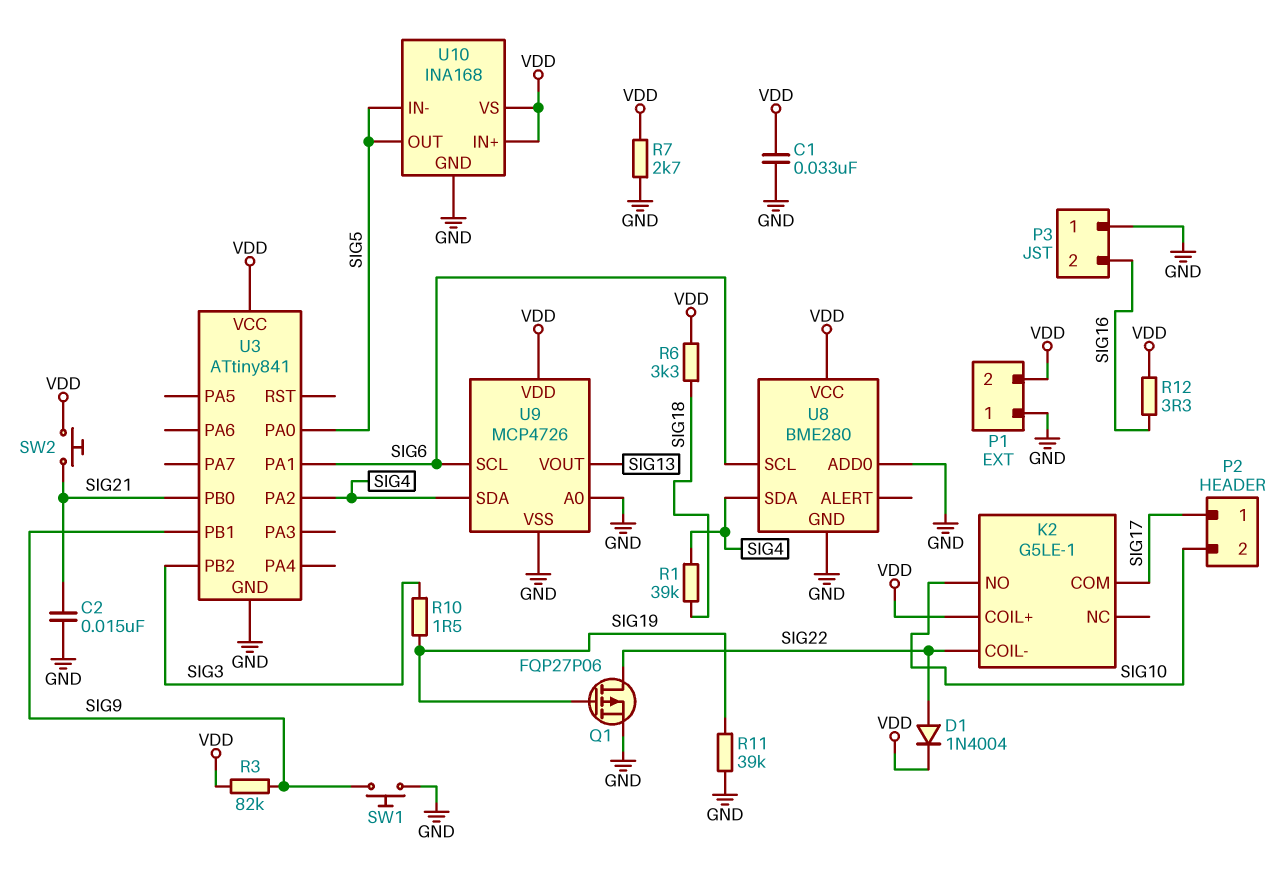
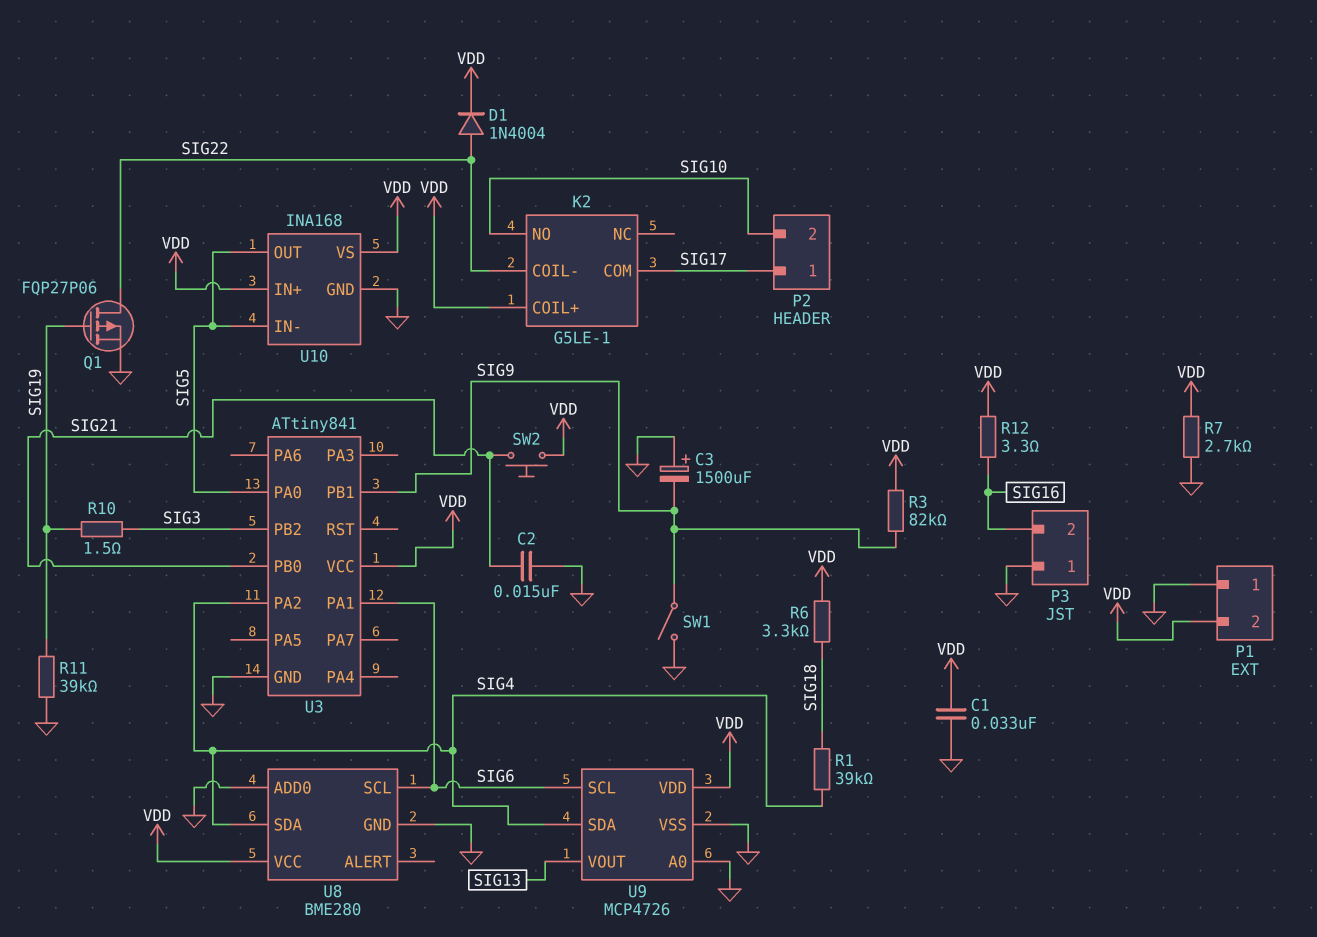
C3: none -> 1500uF (plus GND, minus SIG9)
SW1: button (GND, SIG9) -> switch (GND, SIG9)

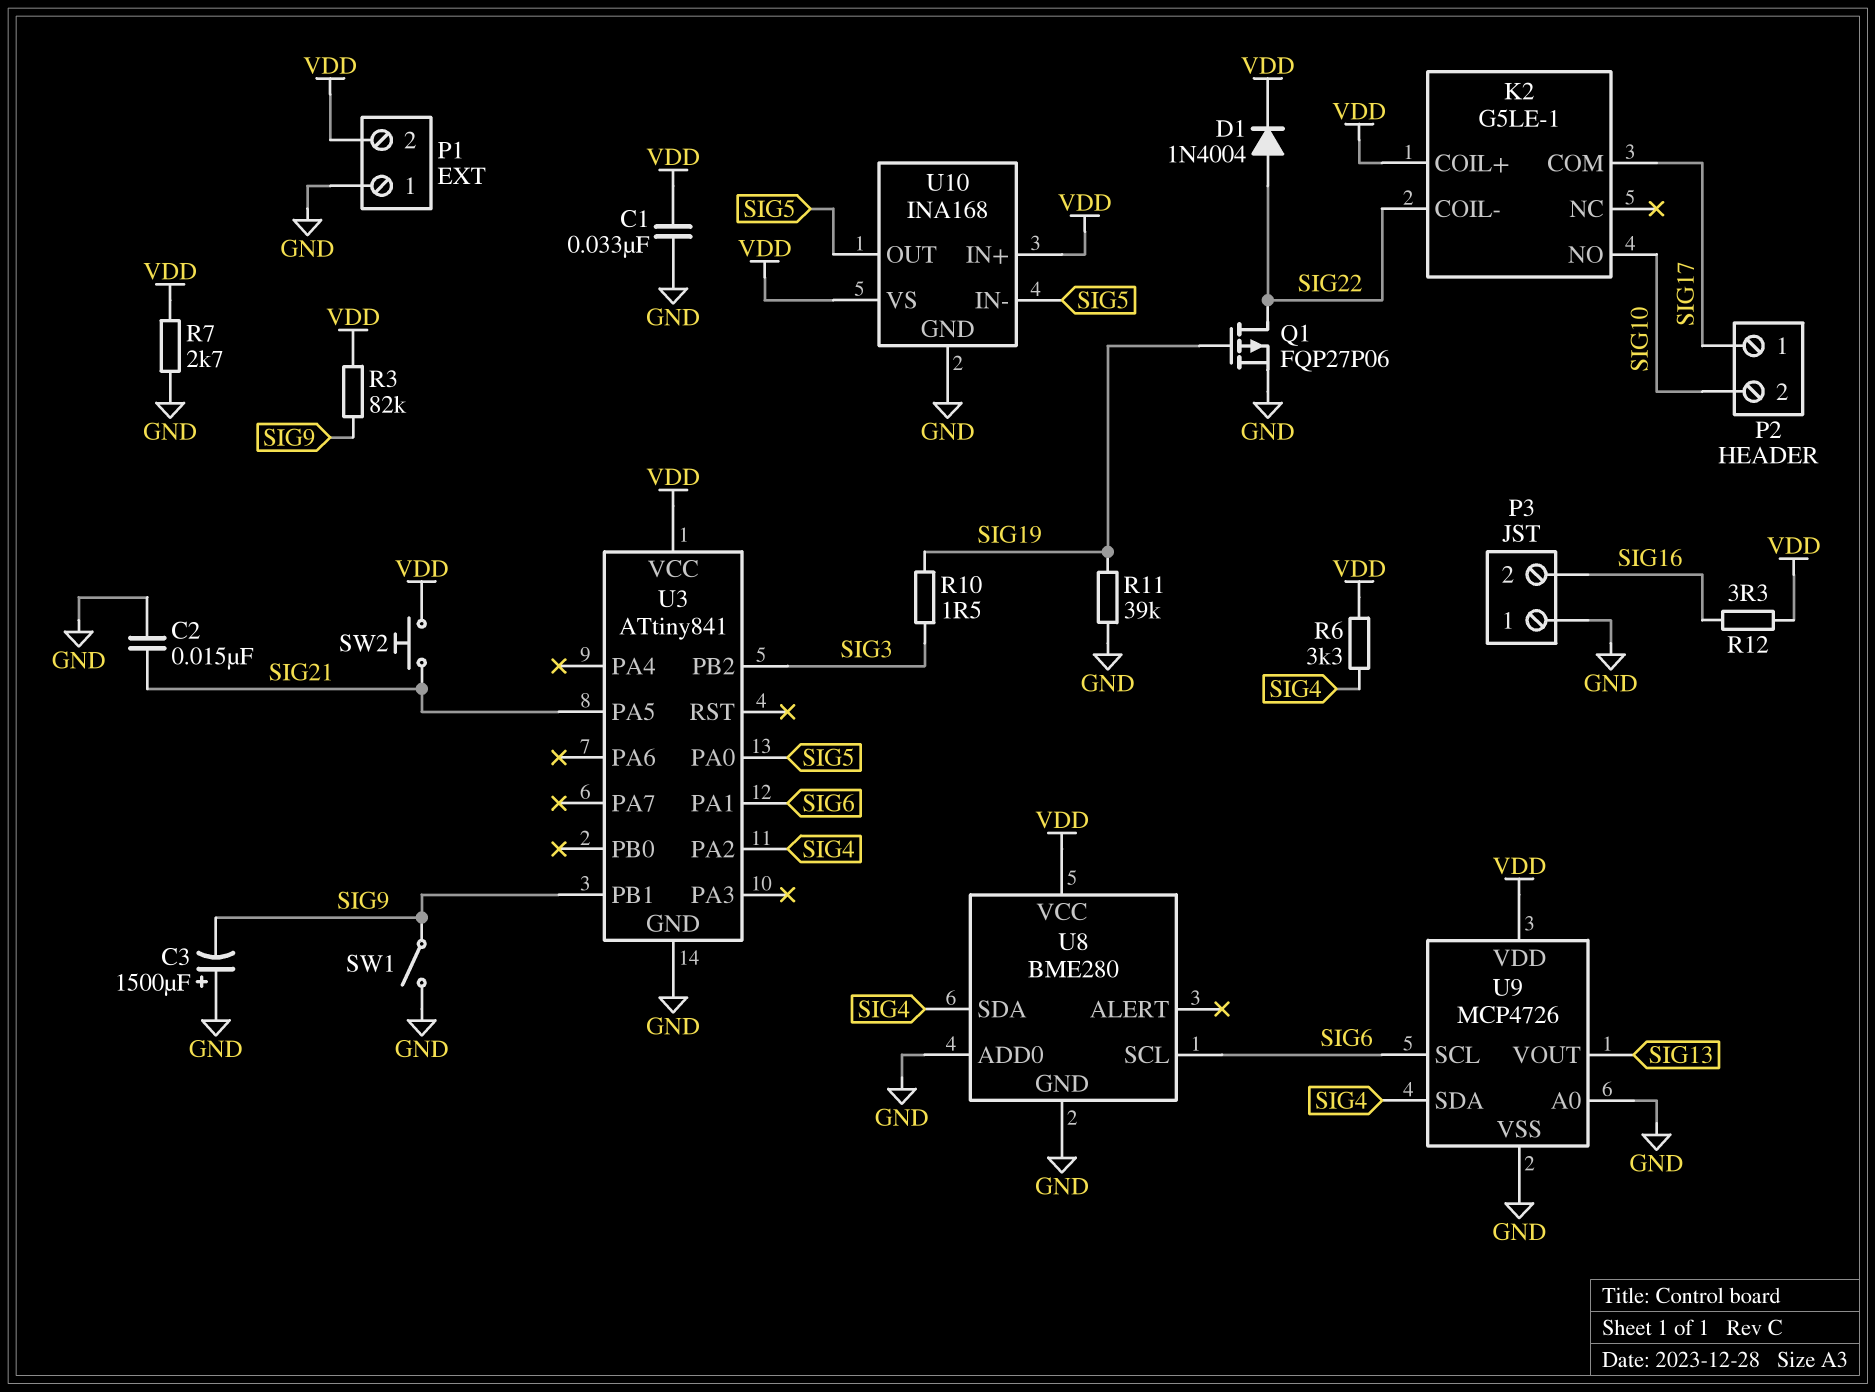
R1: 39k (SIG4, SIG18) -> none
R6: 3.3k (SIG18, VDD) -> 3.3k (SIG4, VDD)
U3 pin PA5: none -> SIG21
U3 pin PB0: SIG21 -> none

